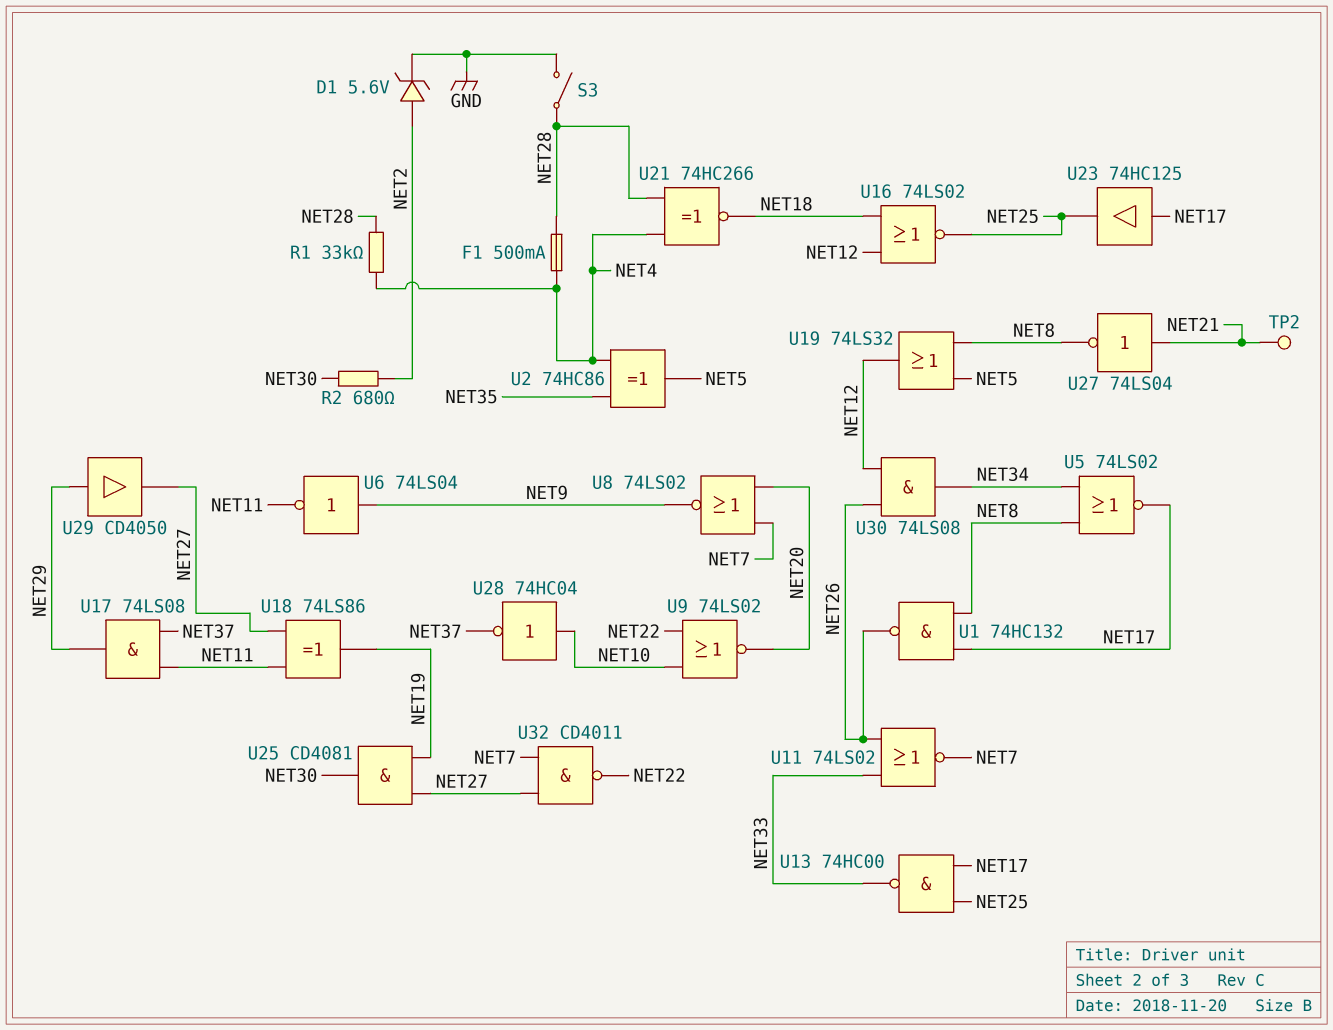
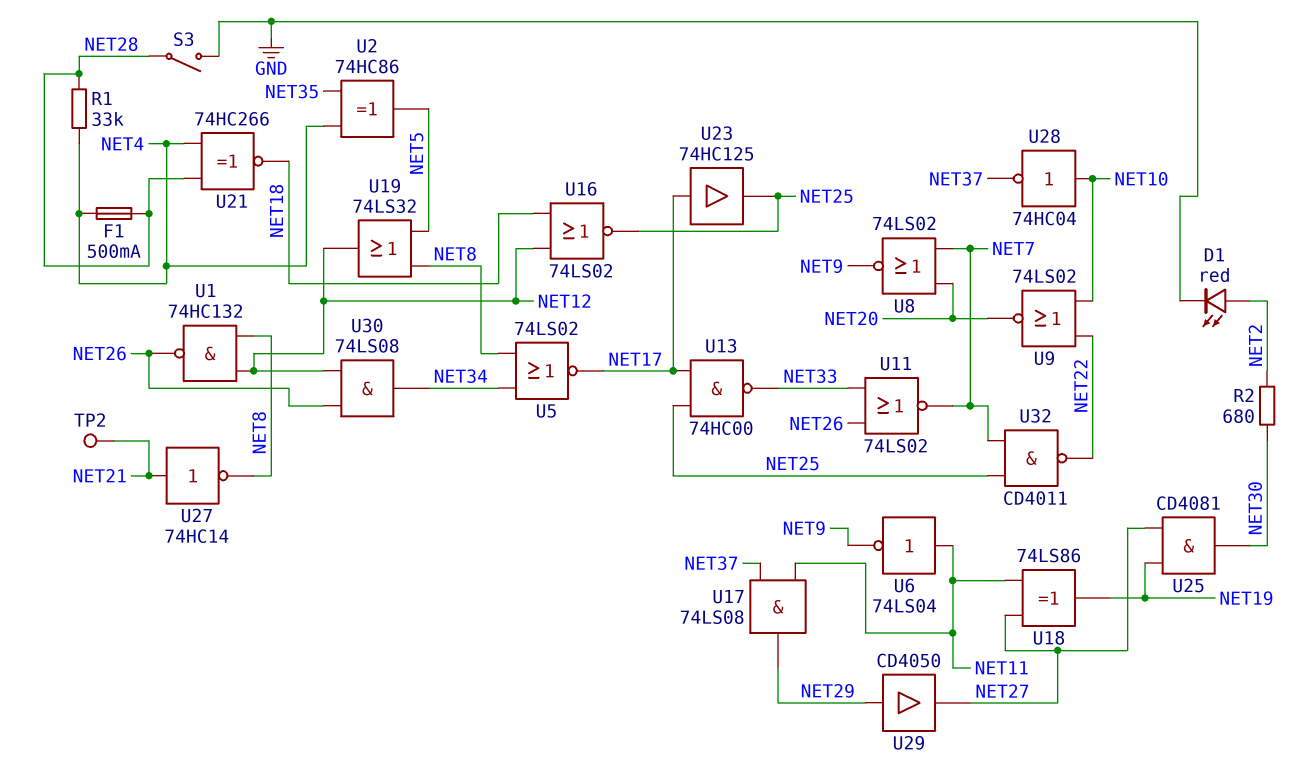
D1: zener 5.6V (A NET2, K GND) -> LED red (A NET2, K GND)
U1: NAND 74HC132 (in NET8, in NET17, out NET26) -> NAND 74HC132 (in NET8, in NET12, out NET26)
U6: NOT 74LS04 (in NET9, out NET11) -> NOT 74LS04 (in NET11, out NET9)
U27: NOT 74LS04 (in NET21, out NET8) -> NOT 74HC14 (in NET21, out NET8)
U32: NAND CD4011 (in NET7, in NET27, out NET22) -> NAND CD4011 (in NET7, in NET25, out NET22)

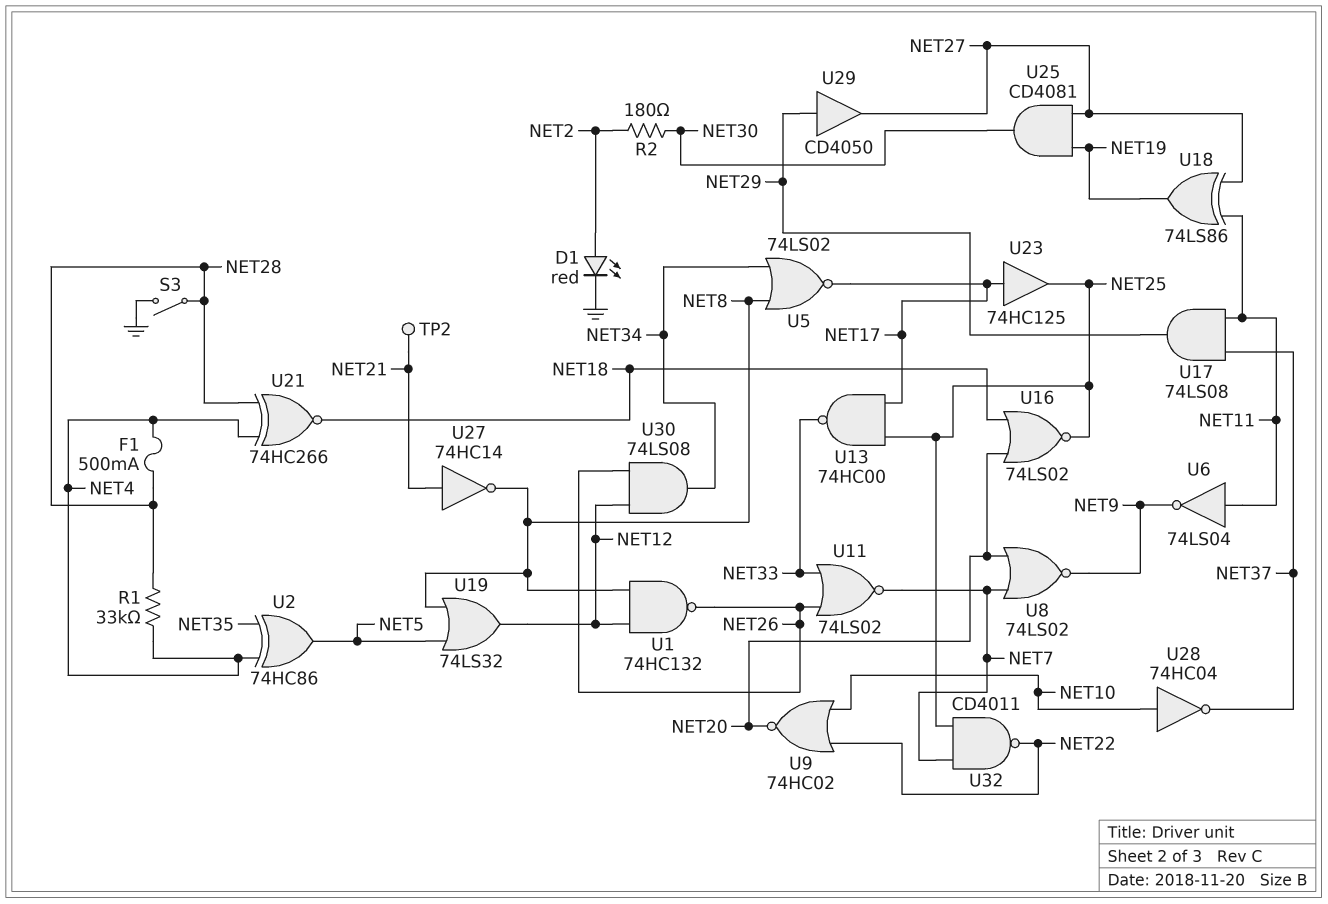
R2: 680 (NET2, NET30) -> 180 (NET2, NET30)
U9: NOR 74LS02 (in NET10, in NET22, out NET20) -> NOR 74HC02 (in NET10, in NET22, out NET20)
U16: NOR 74LS02 (in NET12, in NET18, out NET25) -> NOR 74LS02 (in NET18, in NET20, out NET25)

